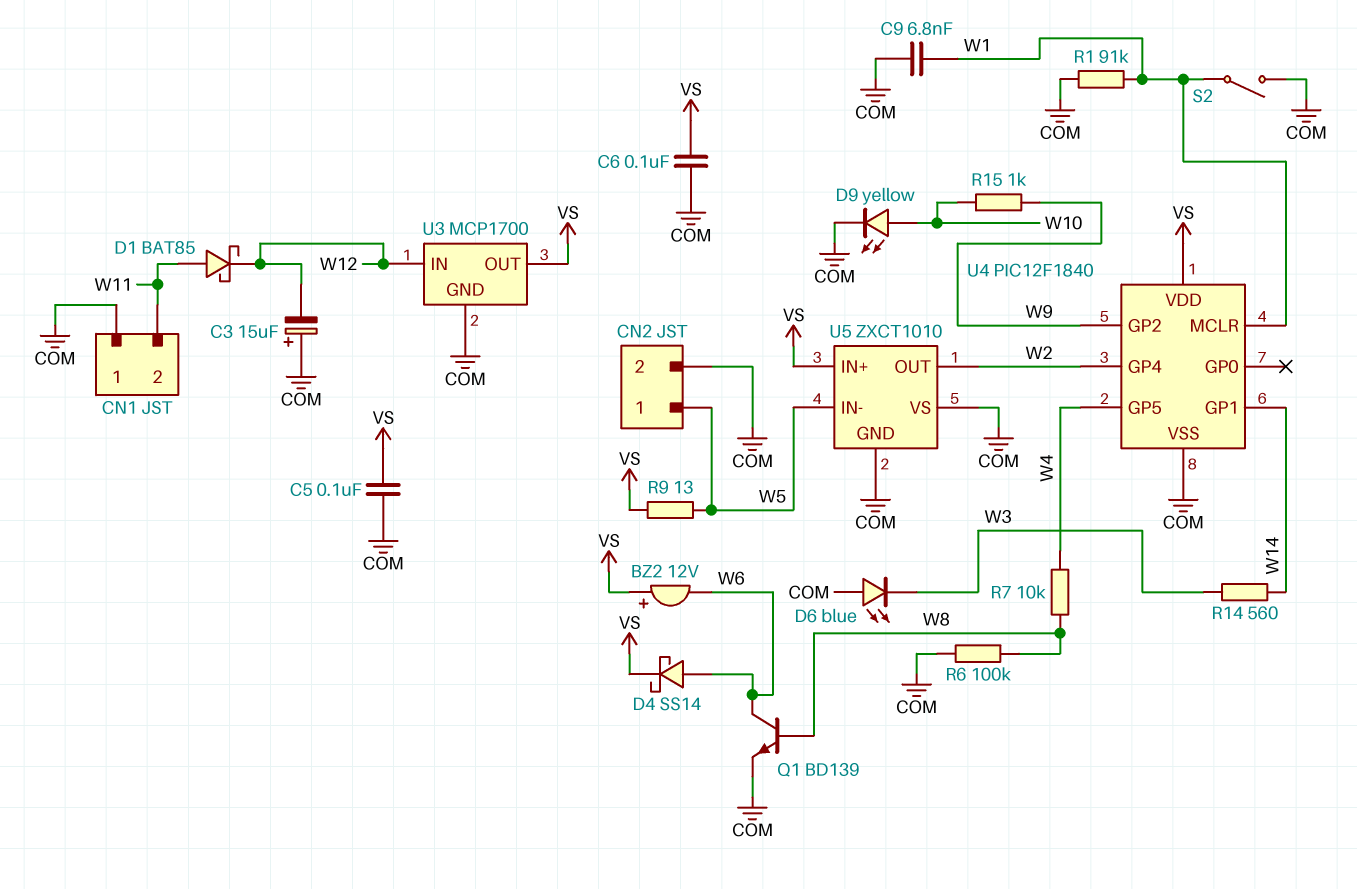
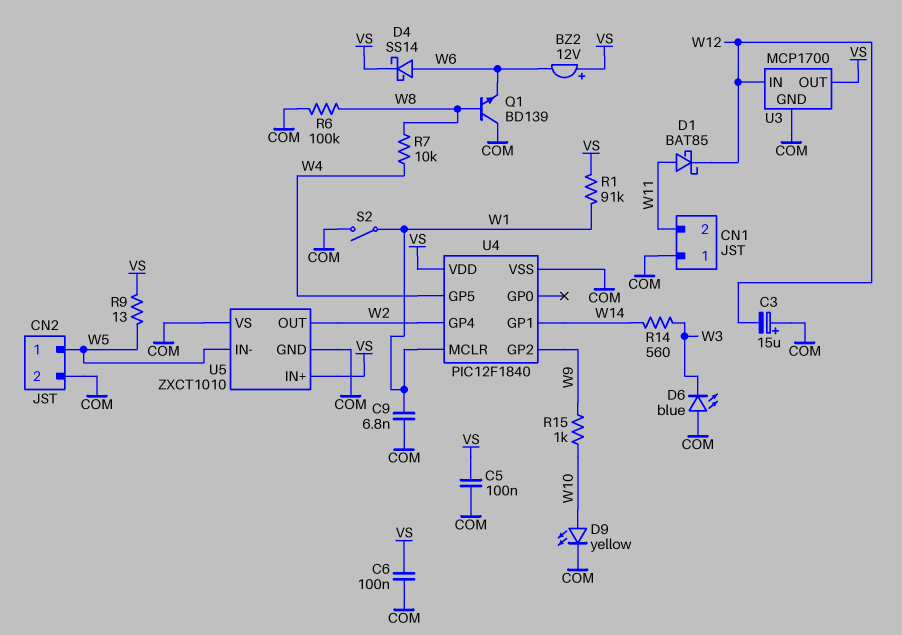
Q1: NPN BD139 (B W8, C W6, E COM) -> NPN BD139 (B W8, C COM, E W6)
R1: 91k (COM, W1) -> 91k (VS, W1)

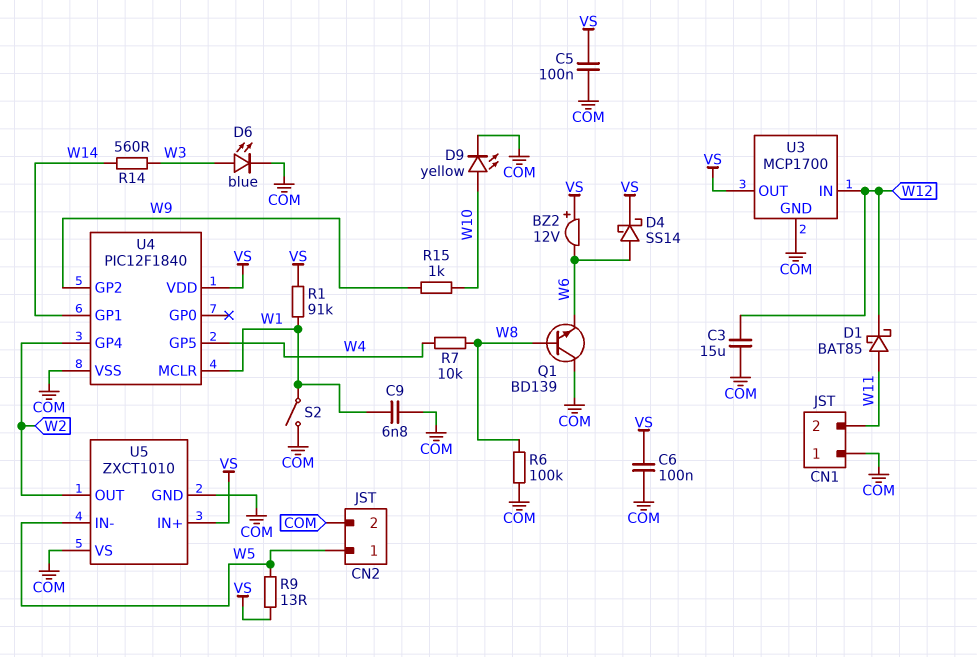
C3: 15uF (plus COM, minus W12) -> 15uF (COM, W12)
D6: LED blue (A COM, K W3) -> LED blue (A W3, K COM)

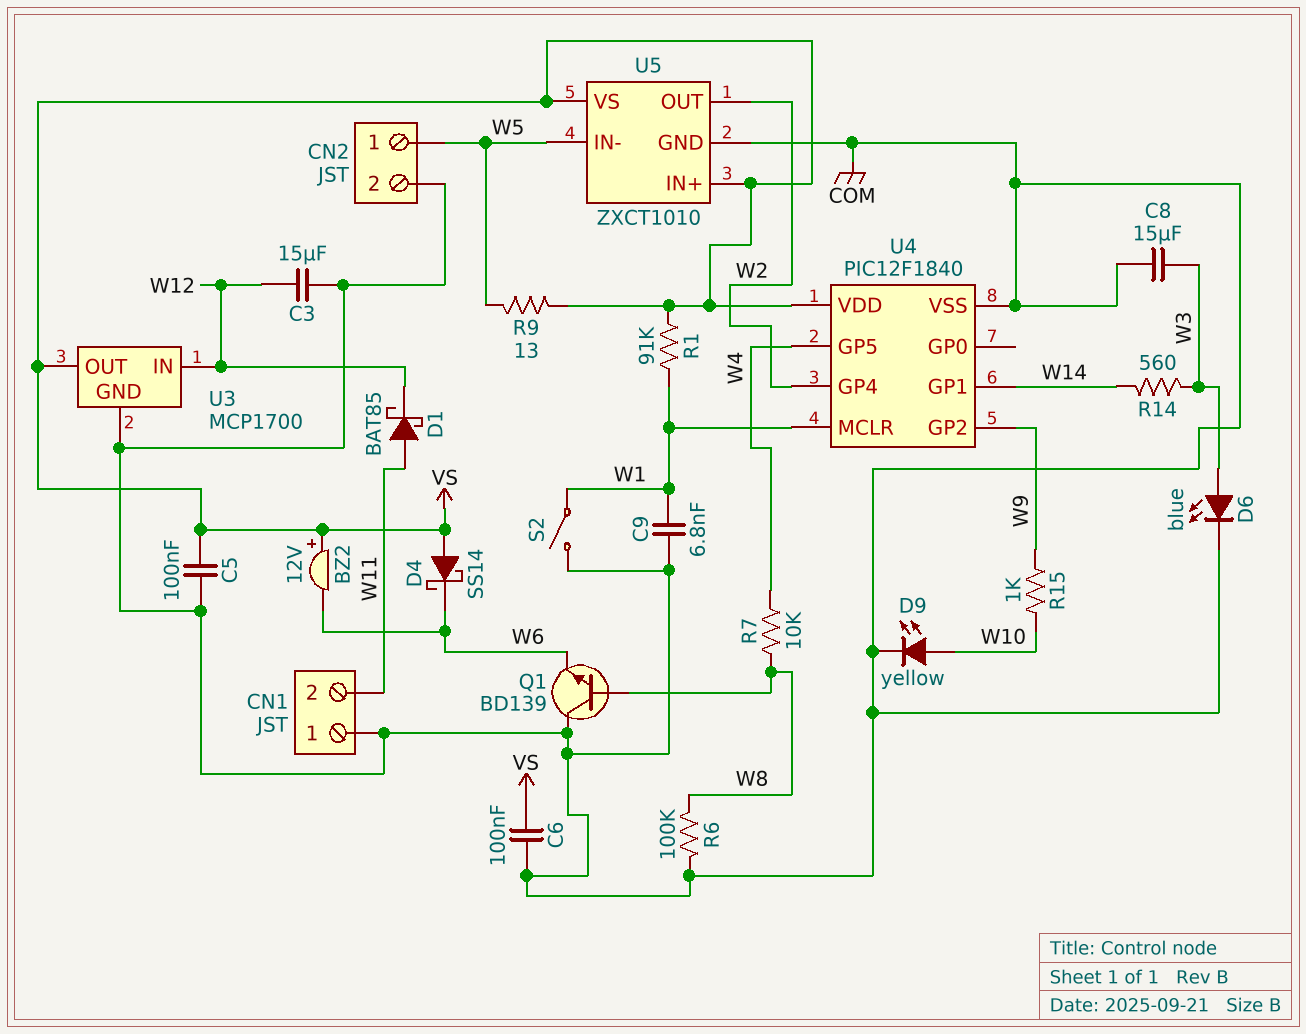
C8: none -> 15uF (COM, W3)
D4: schottky SS14 (A W6, K VS) -> schottky SS14 (A VS, K W6)
U5 pin VS: COM -> VS

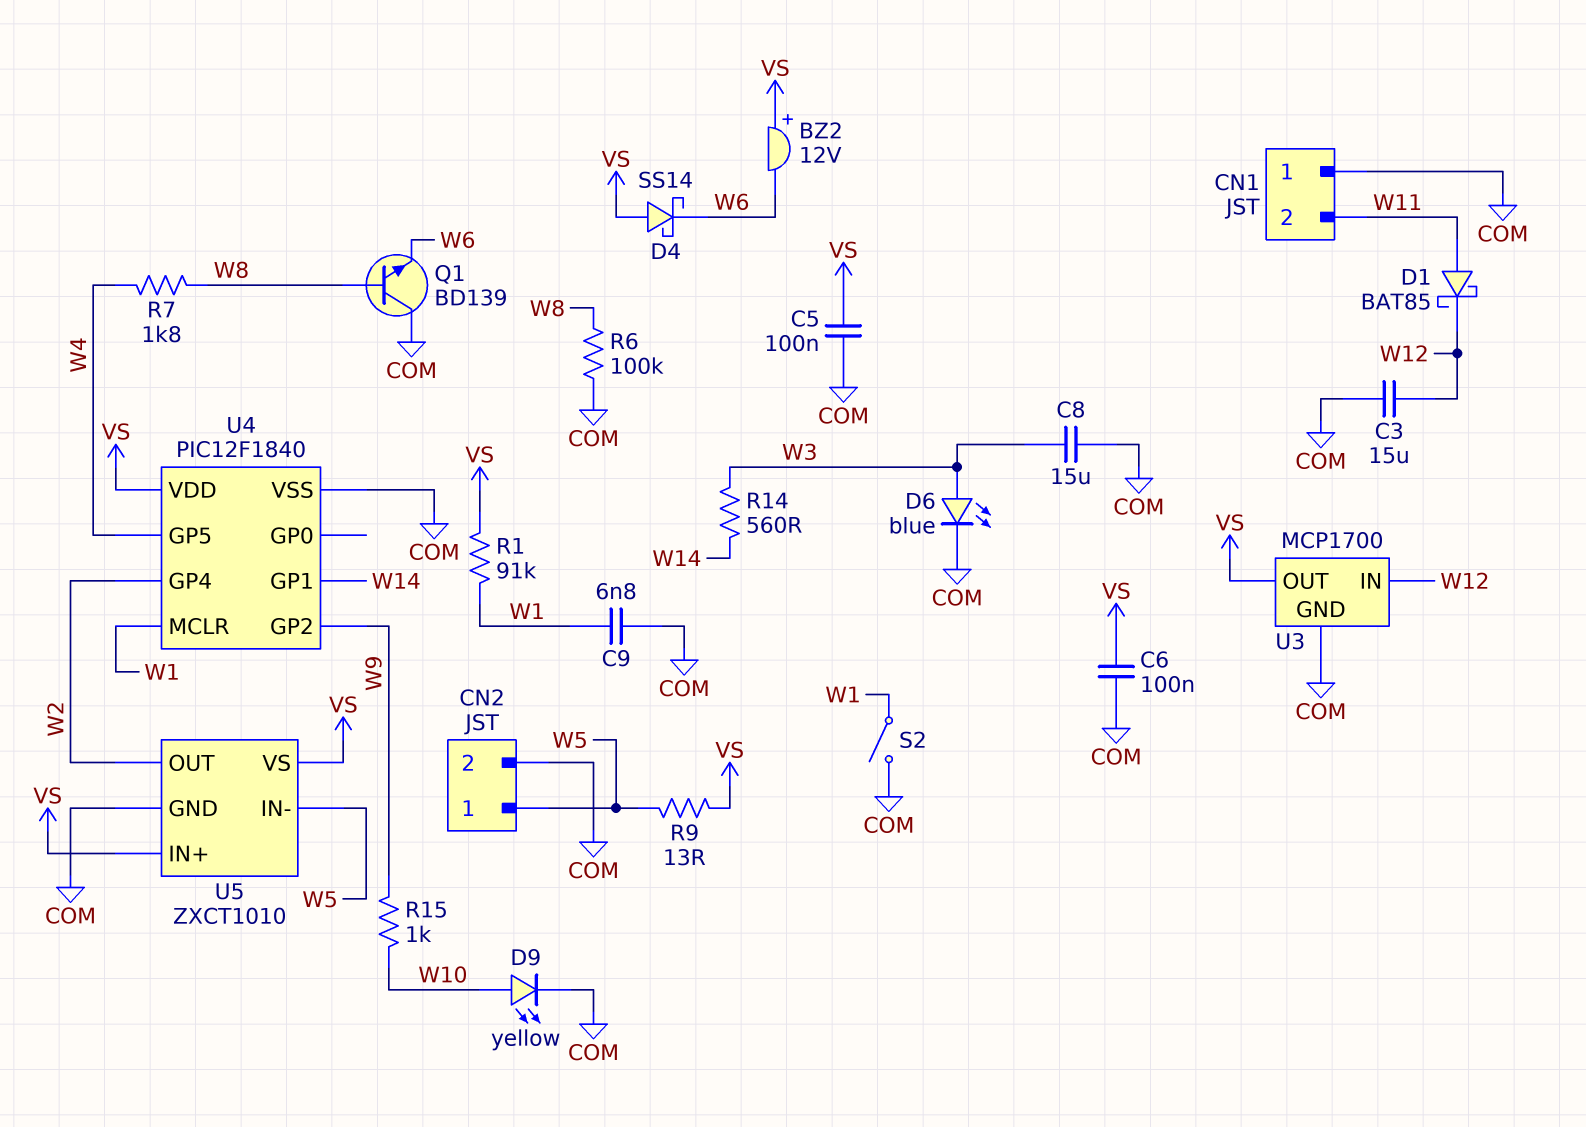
R7: 10k (W4, W8) -> 1.8k (W4, W8)

